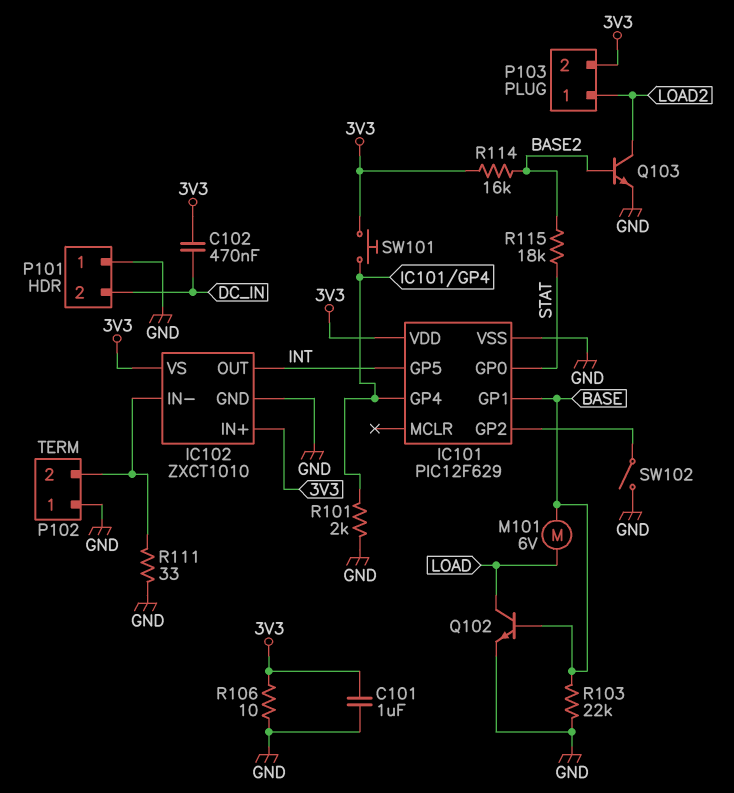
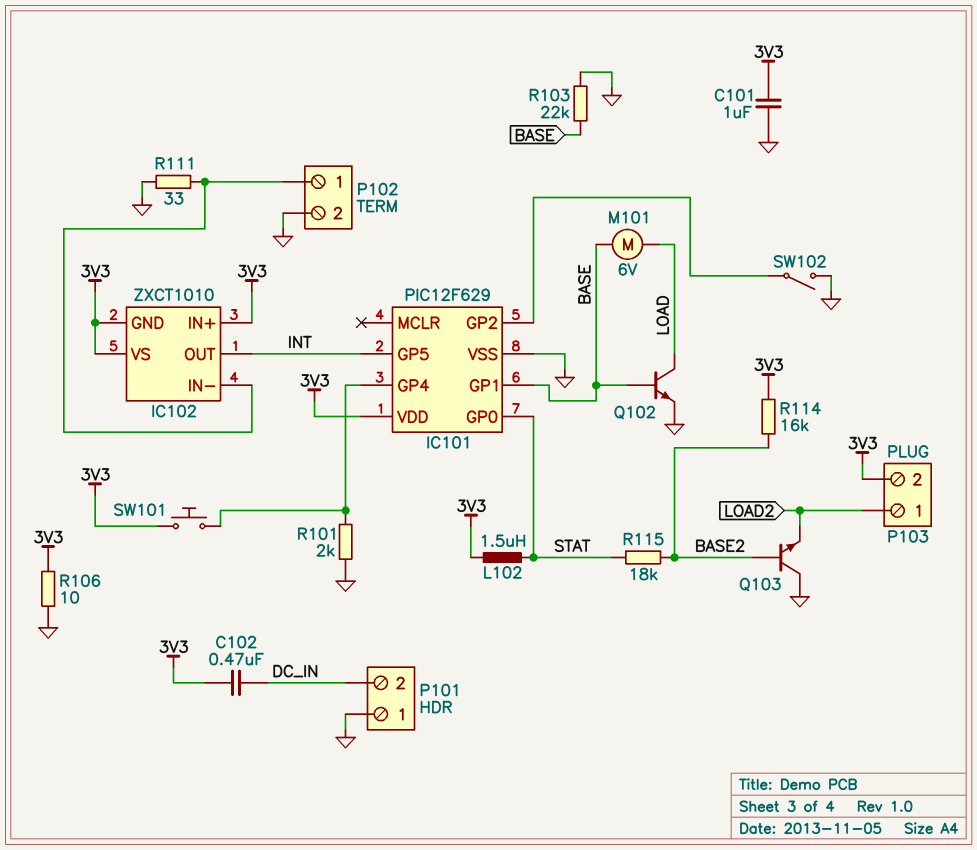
IC102 pin GND: GND -> 3V3
L102: none -> 1.5uH (3V3, STAT)
P102 pin 1: GND -> IC102/IN-
P102 pin 2: IC102/IN- -> GND
Q103: NPN (B BASE2, C LOAD2, E GND) -> NPN (B BASE2, C GND, E LOAD2)

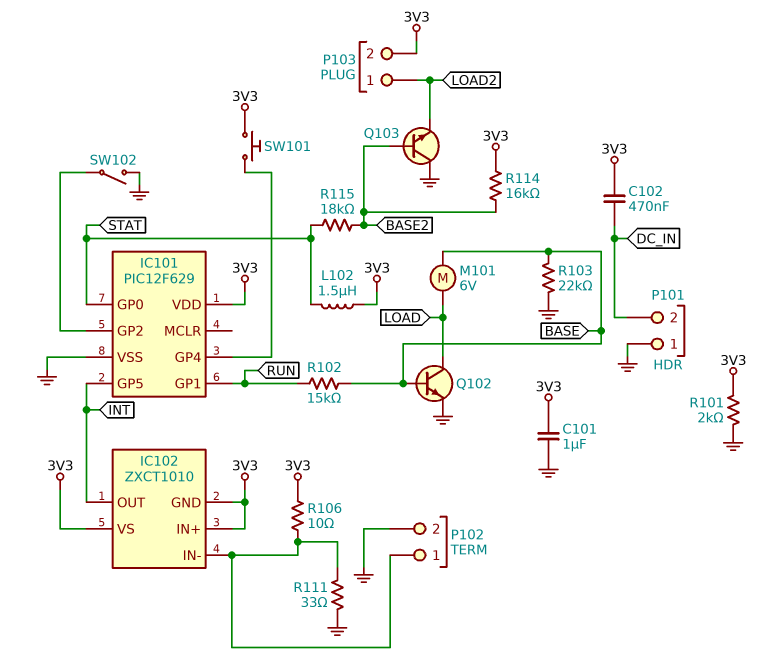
IC101 pin GP1: BASE -> RUN
R101: 2k (GND, IC101/GP4) -> 2k (3V3, GND)
R102: none -> 15k (BASE, RUN)
R106: 10 (3V3, GND) -> 10 (3V3, IC102/IN-)

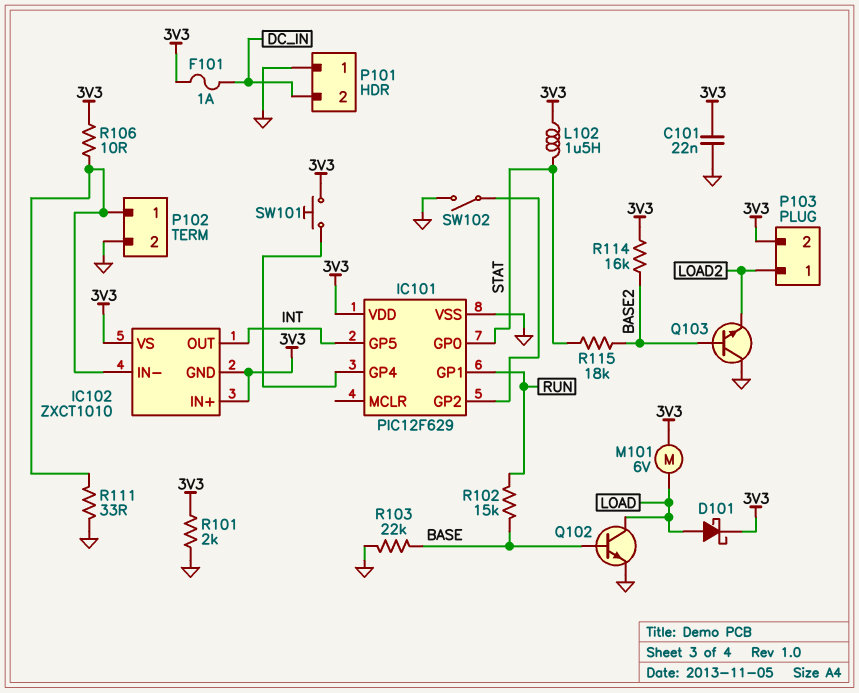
C101: 1uF (3V3, GND) -> 22nF (3V3, GND)
C102: 470nF (3V3, DC_IN) -> none
D101: none -> schottky (A LOAD, K 3V3)
F101: none -> 1A (3V3, DC_IN)
M101: motor 6V (BASE, LOAD) -> motor 6V (3V3, LOAD)

